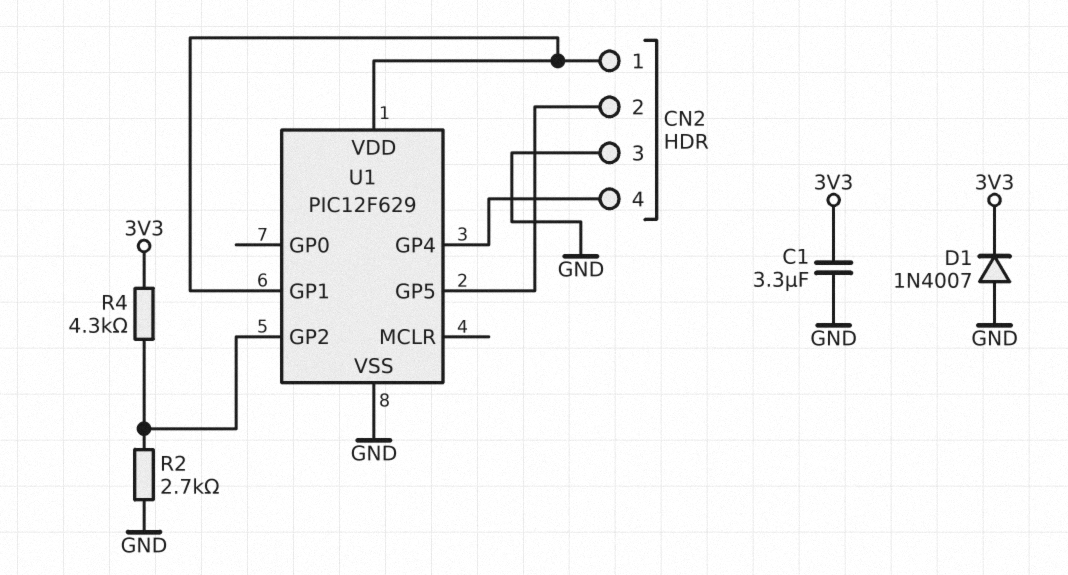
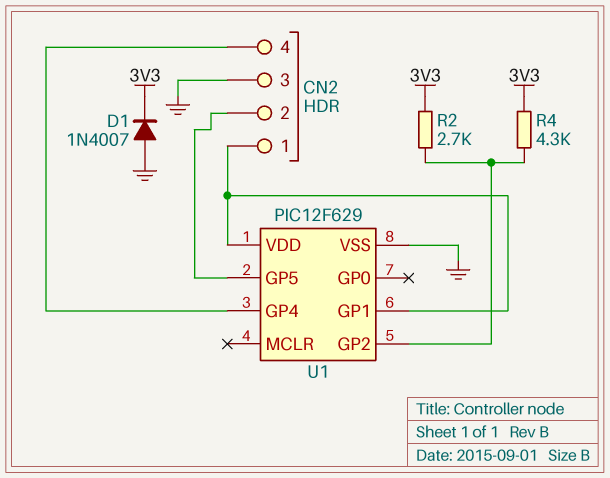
C1: 3.3uF (3V3, GND) -> none
R2: 2.7k (GND, U1/GP2) -> 2.7k (3V3, U1/GP2)

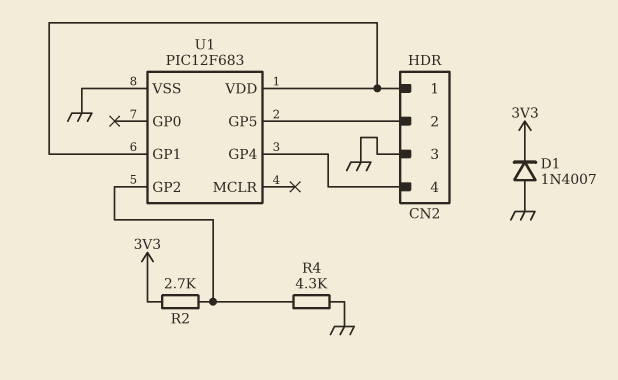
R4: 4.3k (3V3, U1/GP2) -> 4.3k (GND, U1/GP2)
U1: PIC12F629 -> PIC12F683

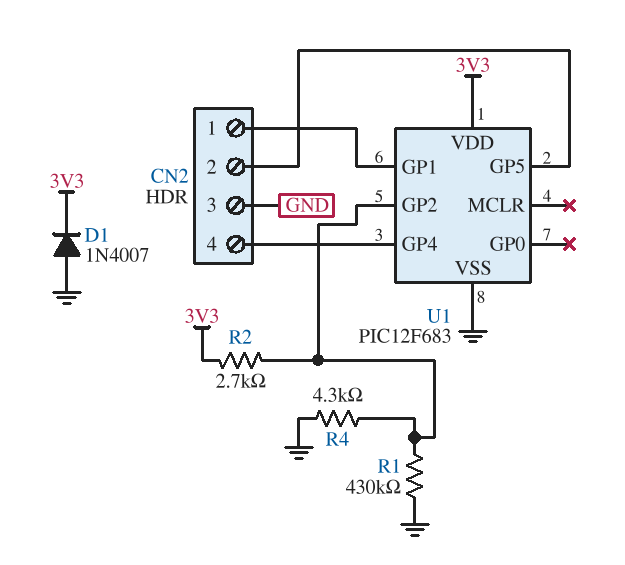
R1: none -> 430k (GND, U1/GP2)
U1 pin VDD: CN2/1 -> 3V3

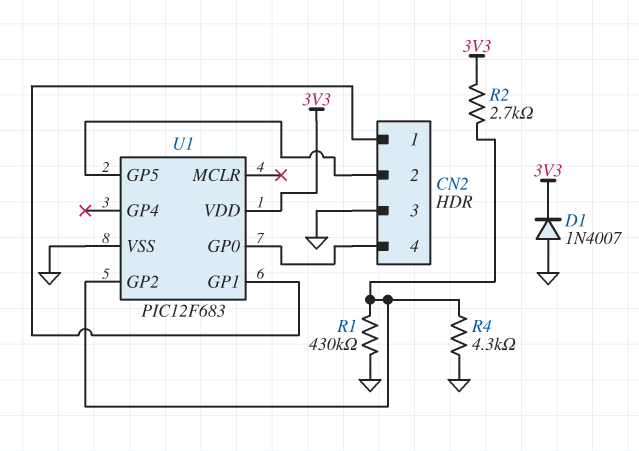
U1 pin GP0: none -> CN2/4
U1 pin GP4: CN2/4 -> none

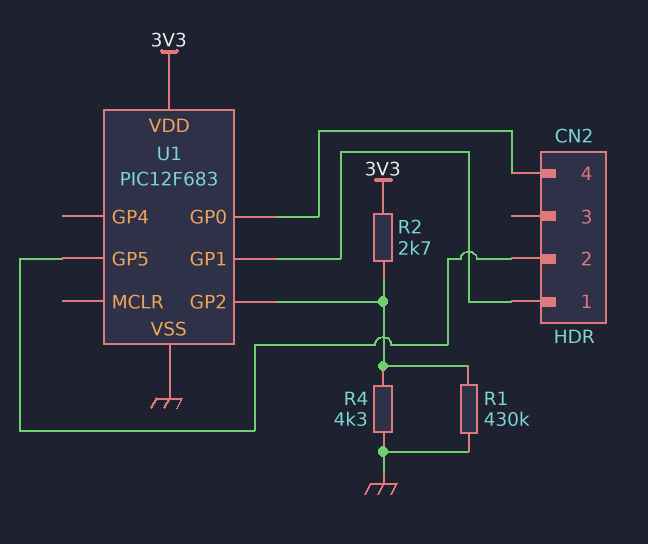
CN2 pin 3: GND -> none
D1: diode 1N4007 (A GND, K 3V3) -> none

